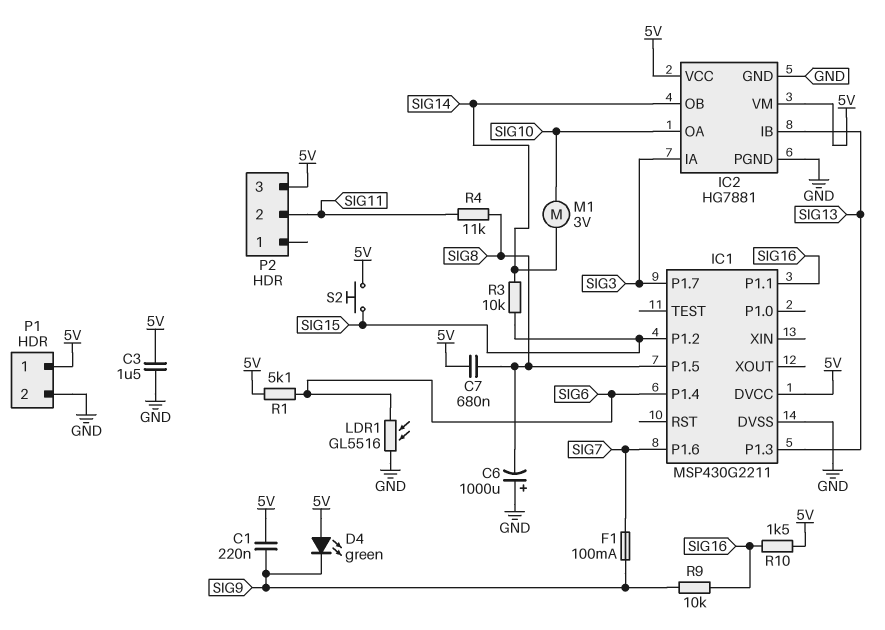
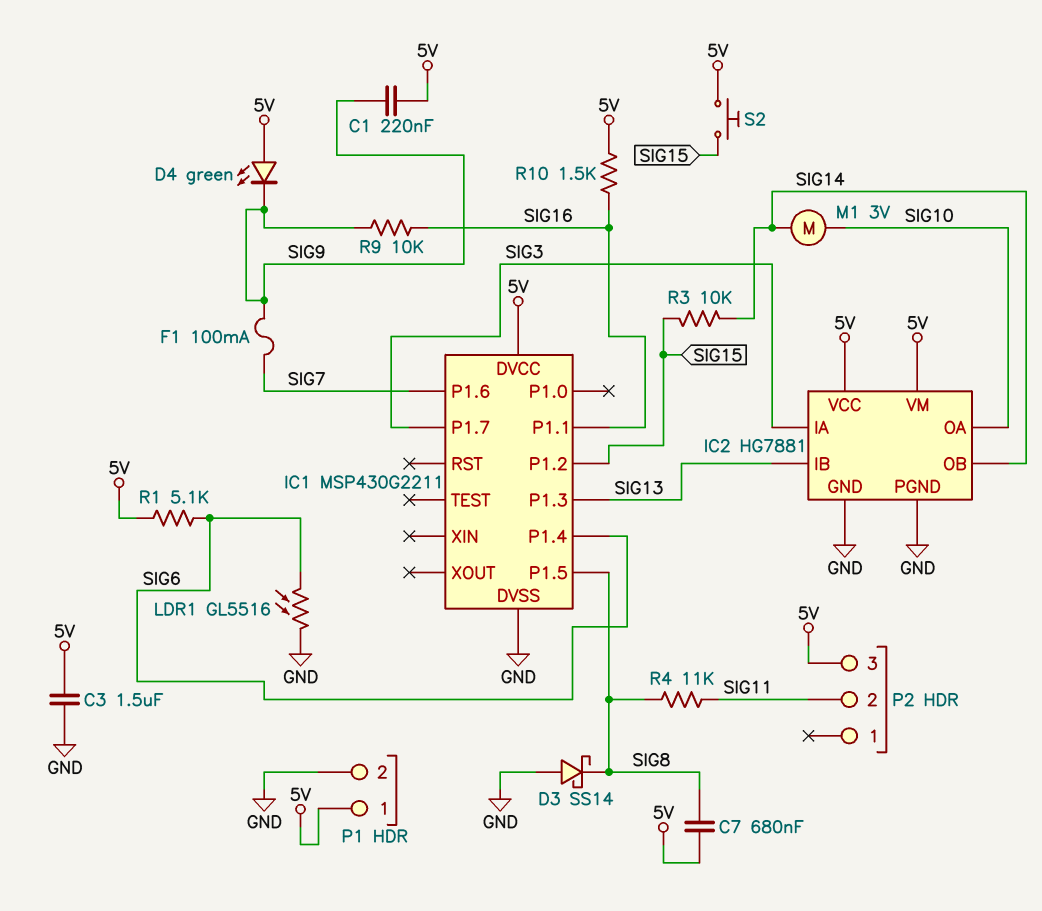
C6: 1000uF (plus GND, minus SIG8) -> none
D3: none -> schottky SS14 (A GND, K SIG8)

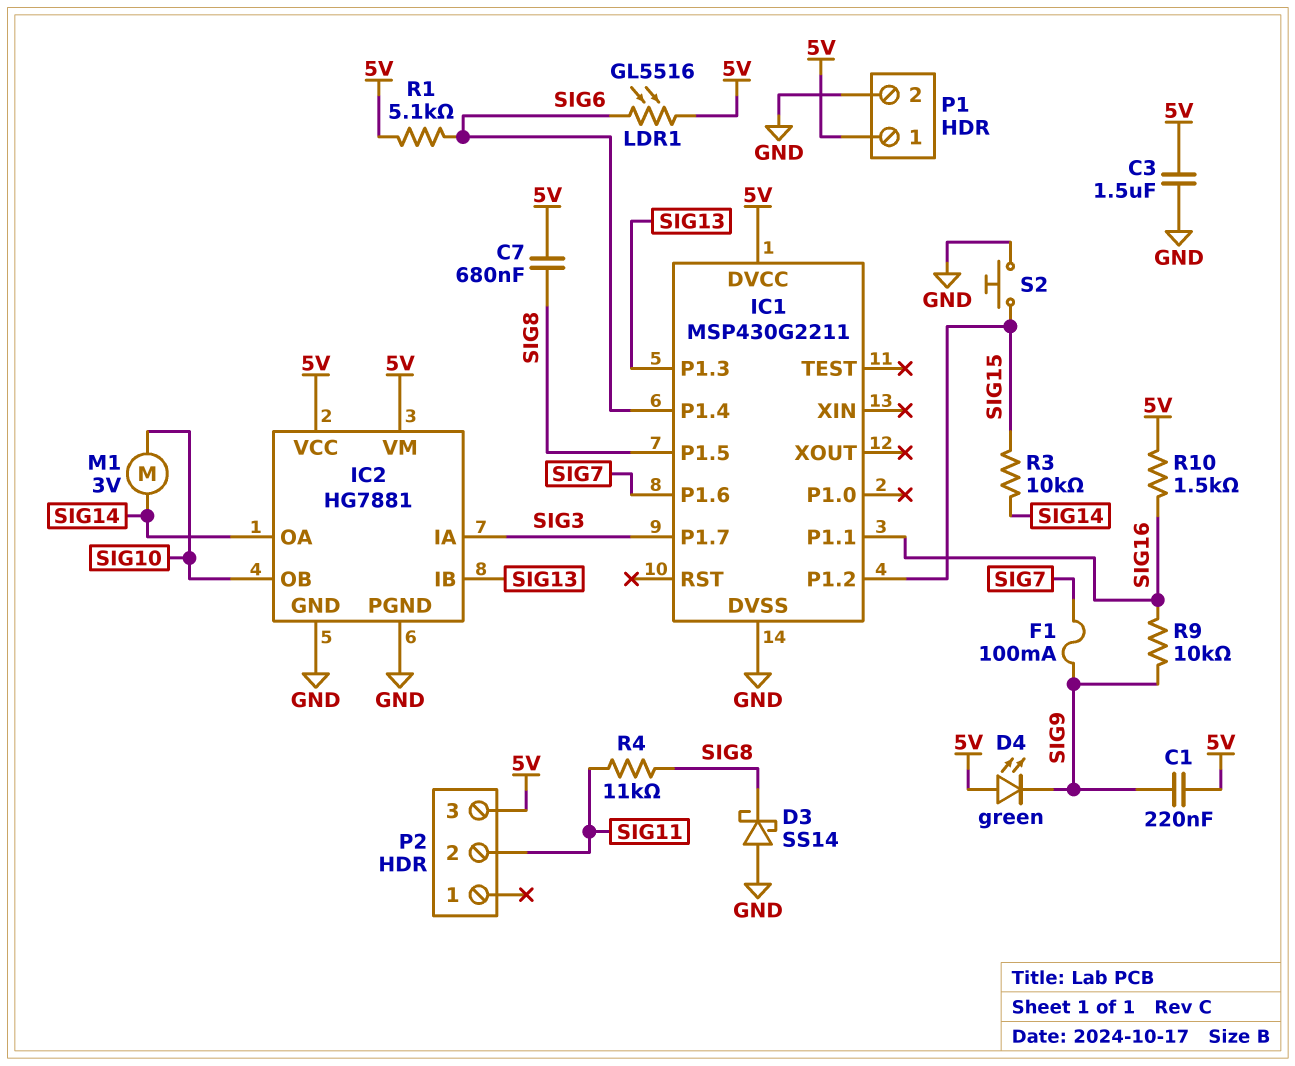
IC2 pin OA: SIG10 -> SIG14
IC2 pin OB: SIG14 -> SIG10
LDR1: GL5516 (GND, SIG6) -> GL5516 (5V, SIG6)
S2: button (5V, SIG15) -> button (GND, SIG15)

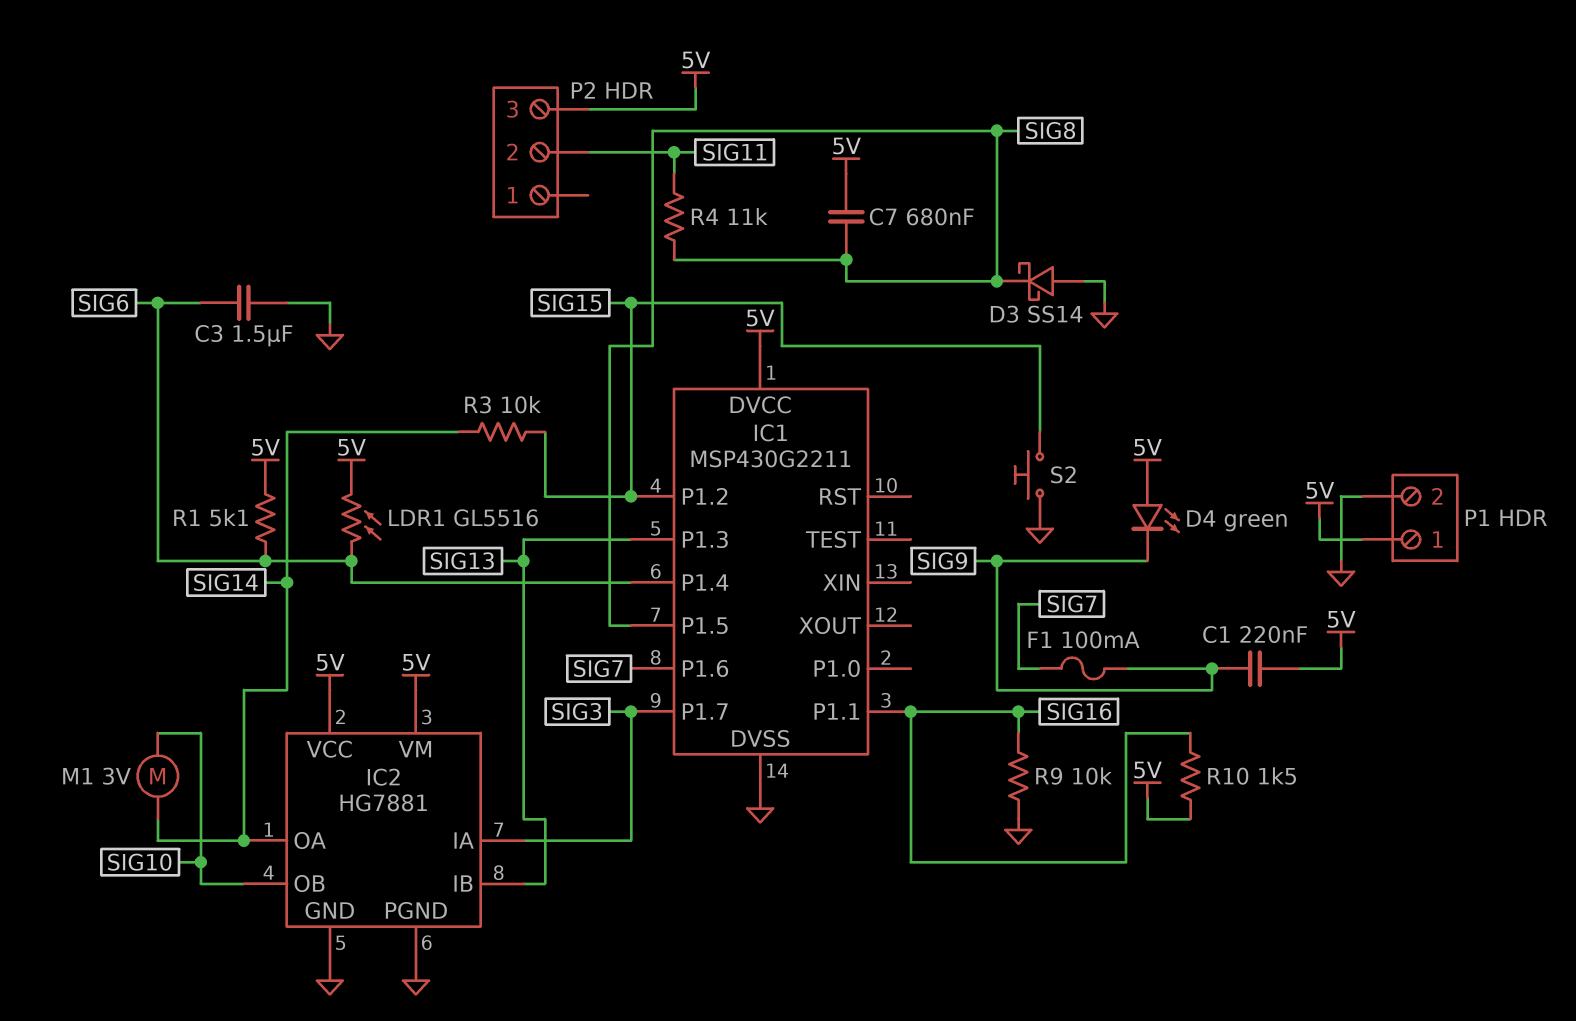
C3: 1.5uF (5V, GND) -> 1.5uF (GND, SIG6)
R9: 10k (SIG9, SIG16) -> 10k (GND, SIG16)

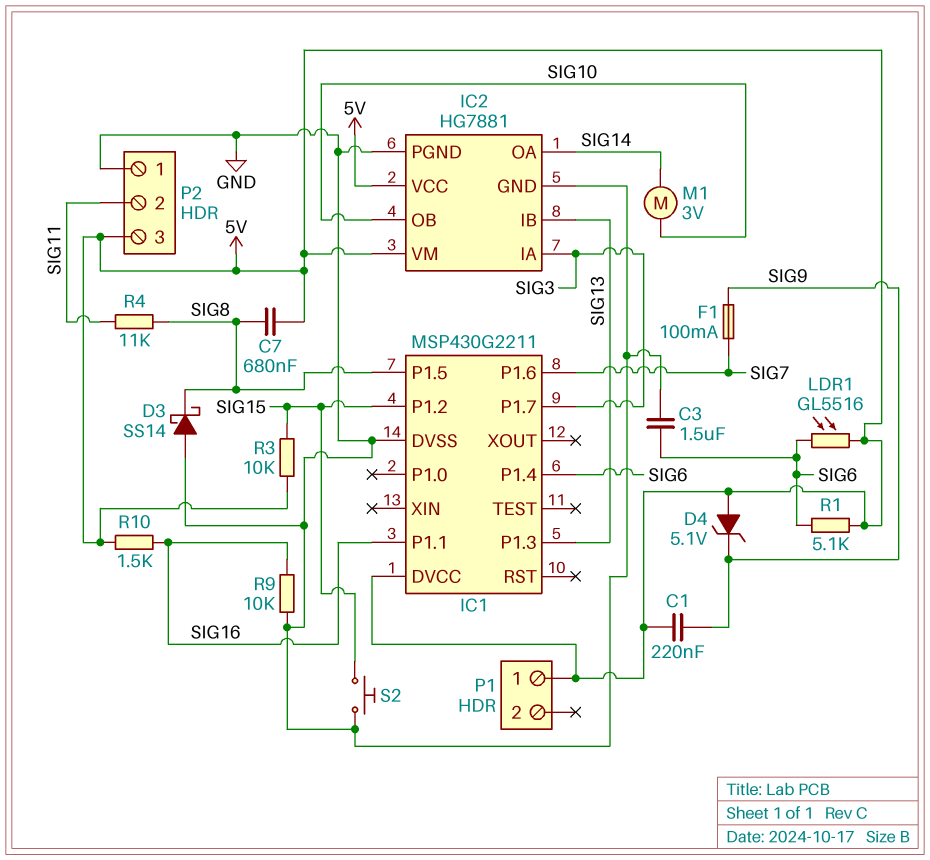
D4: LED green (A 5V, K SIG9) -> zener 5.1V (A 5V, K SIG9)
P1 pin 2: GND -> none
P2 pin 1: none -> GND
R3: 10k (SIG14, SIG15) -> 10k (5V, SIG15)

